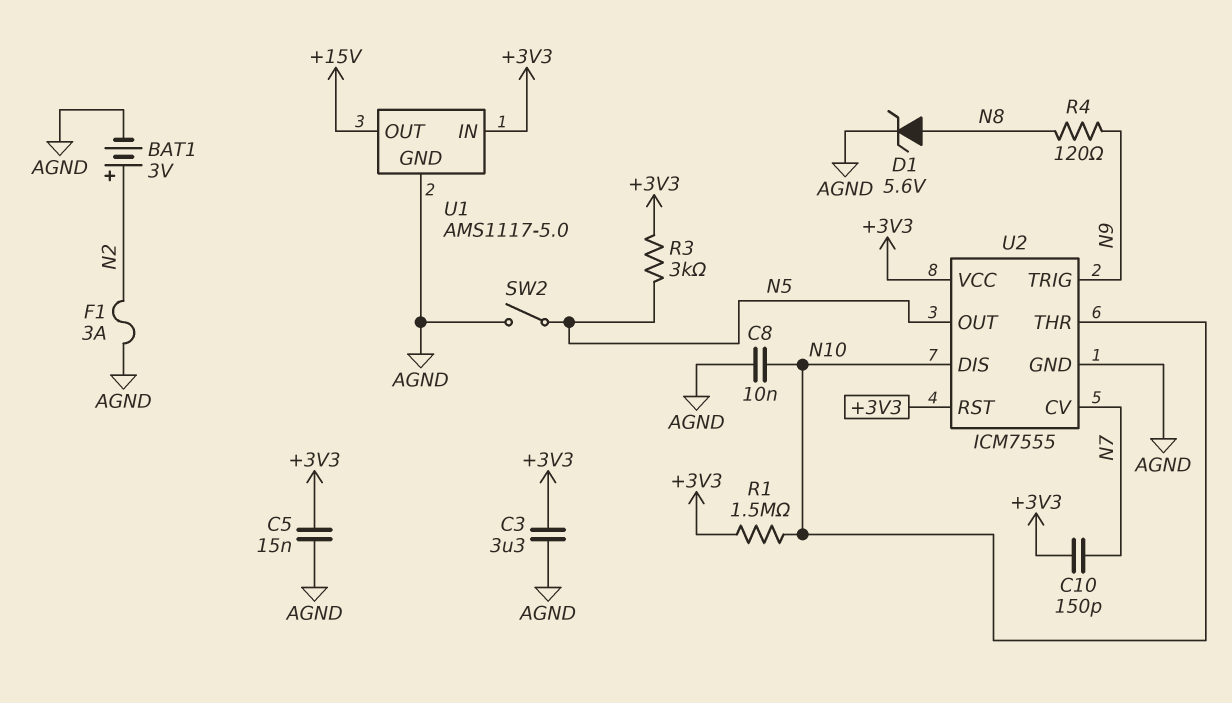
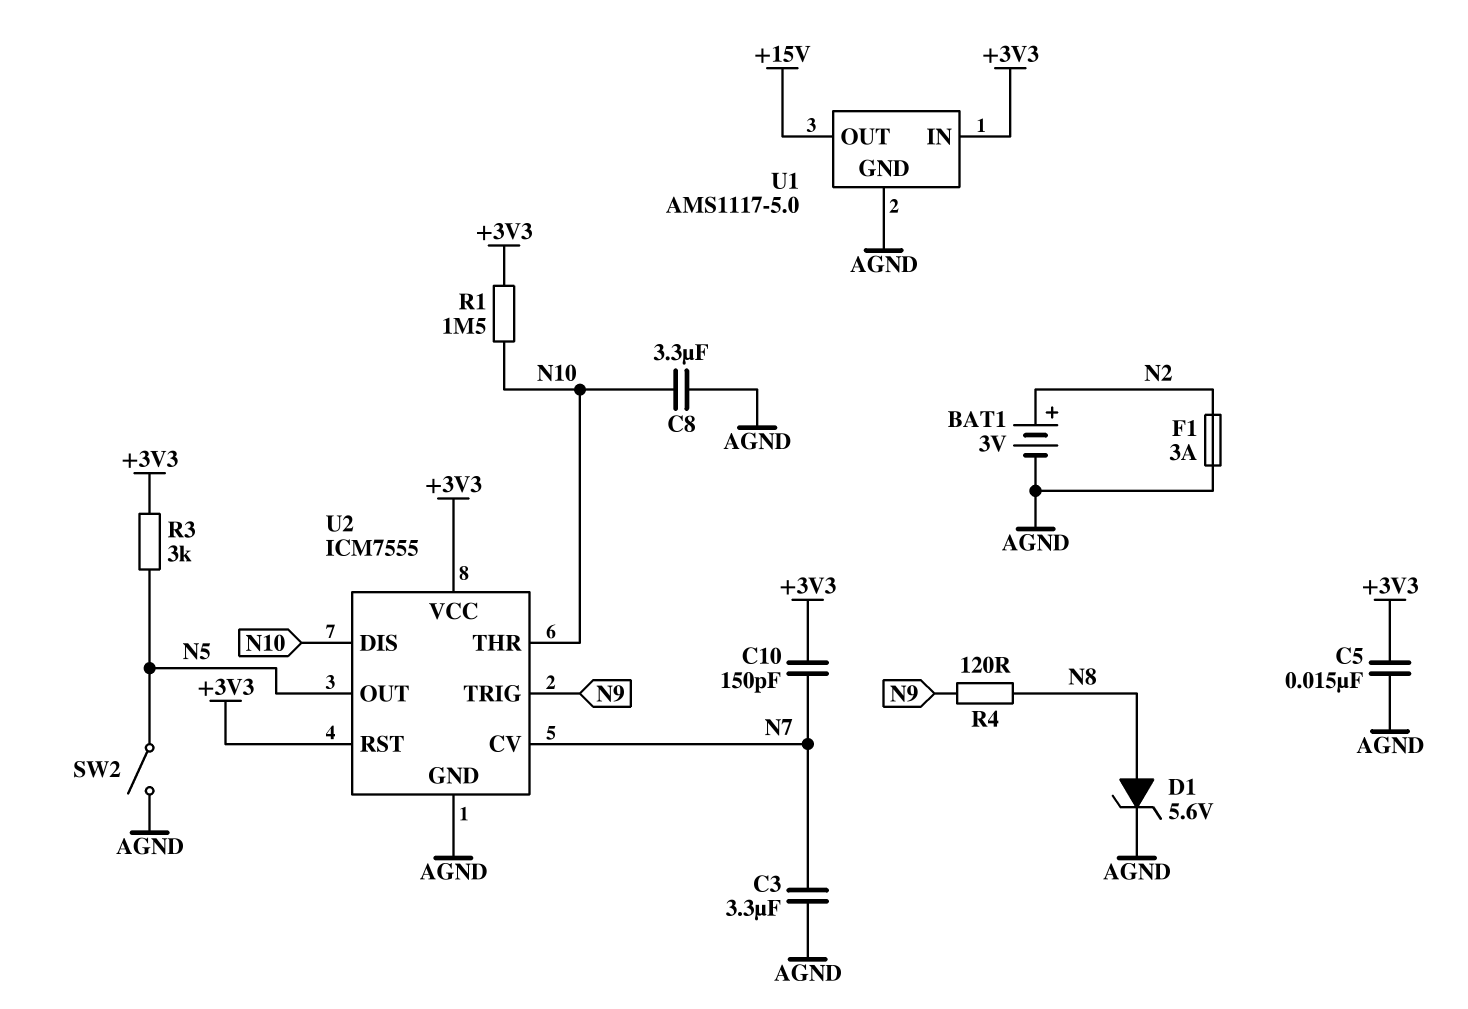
C3: 3.3uF (+3V3, AGND) -> 3.3uF (AGND, N7)
C8: 10nF (AGND, N10) -> 3.3uF (AGND, N10)

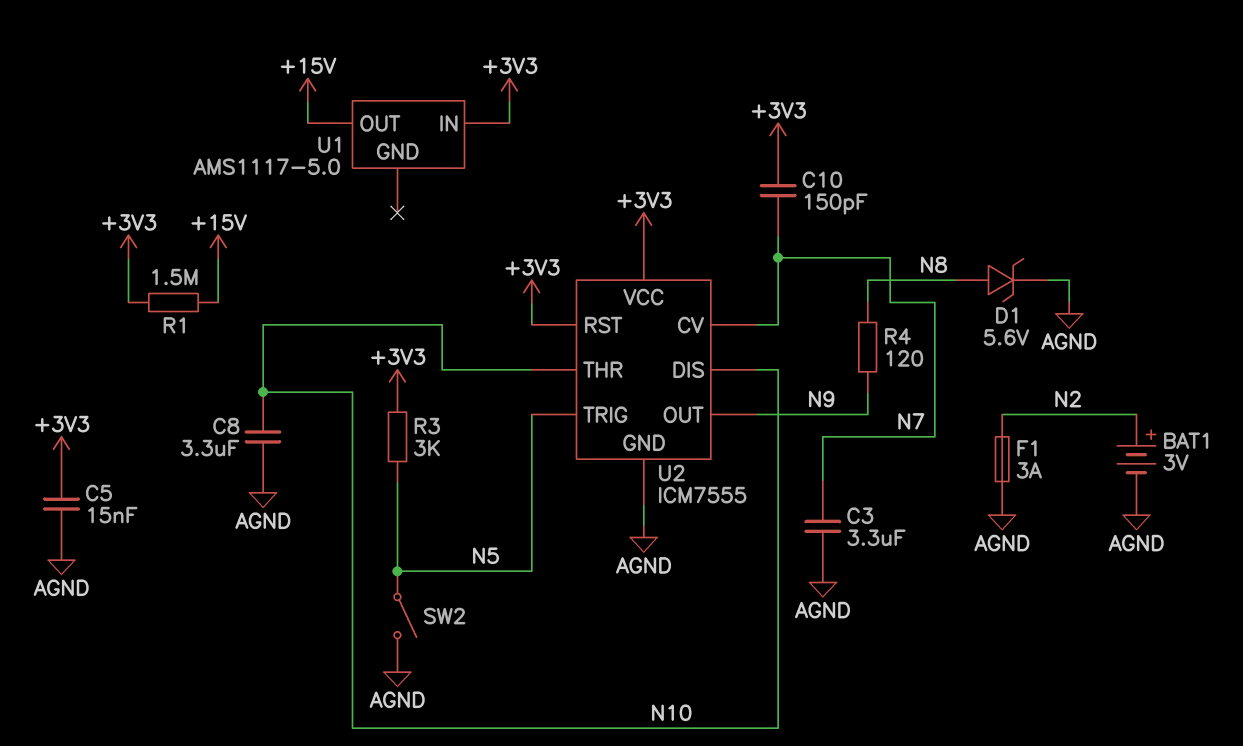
R1: 1.5M (+3V3, N10) -> 1.5M (+3V3, +15V)
U1 pin GND: AGND -> none
U2 pin OUT: N5 -> N9
U2 pin TRIG: N9 -> N5

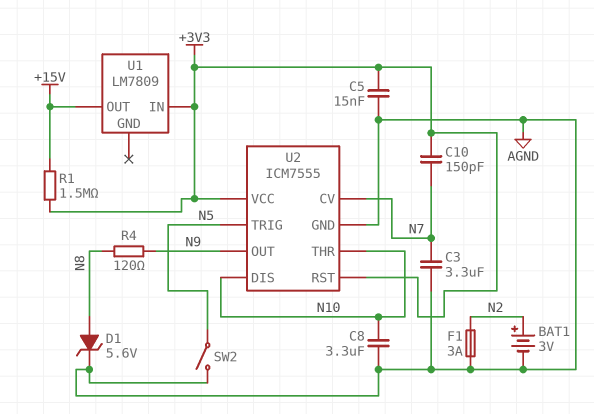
R3: 3k (+3V3, N5) -> none
U1: AMS1117-5.0 -> LM7809

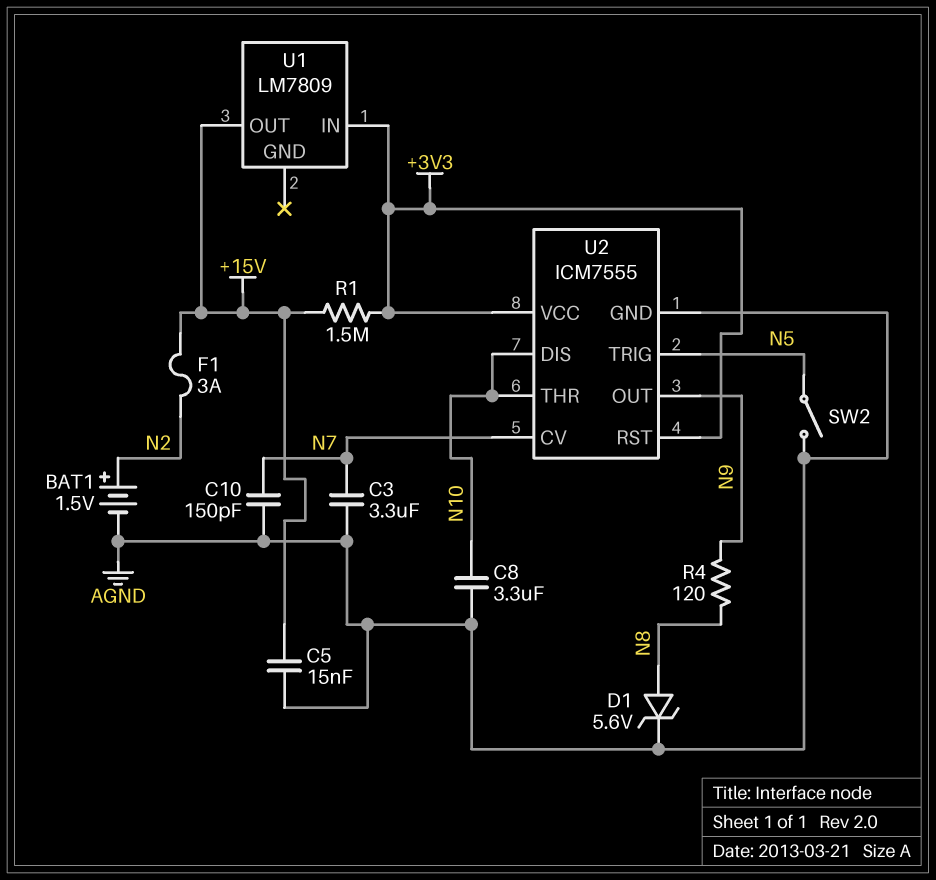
BAT1: 3V (plus N2, minus AGND) -> 1.5V (plus N2, minus AGND)
C5: 15nF (+3V3, AGND) -> 15nF (+15V, AGND)
C10: 150pF (+3V3, N7) -> 150pF (AGND, N7)
F1: 3A (AGND, N2) -> 3A (+15V, N2)

